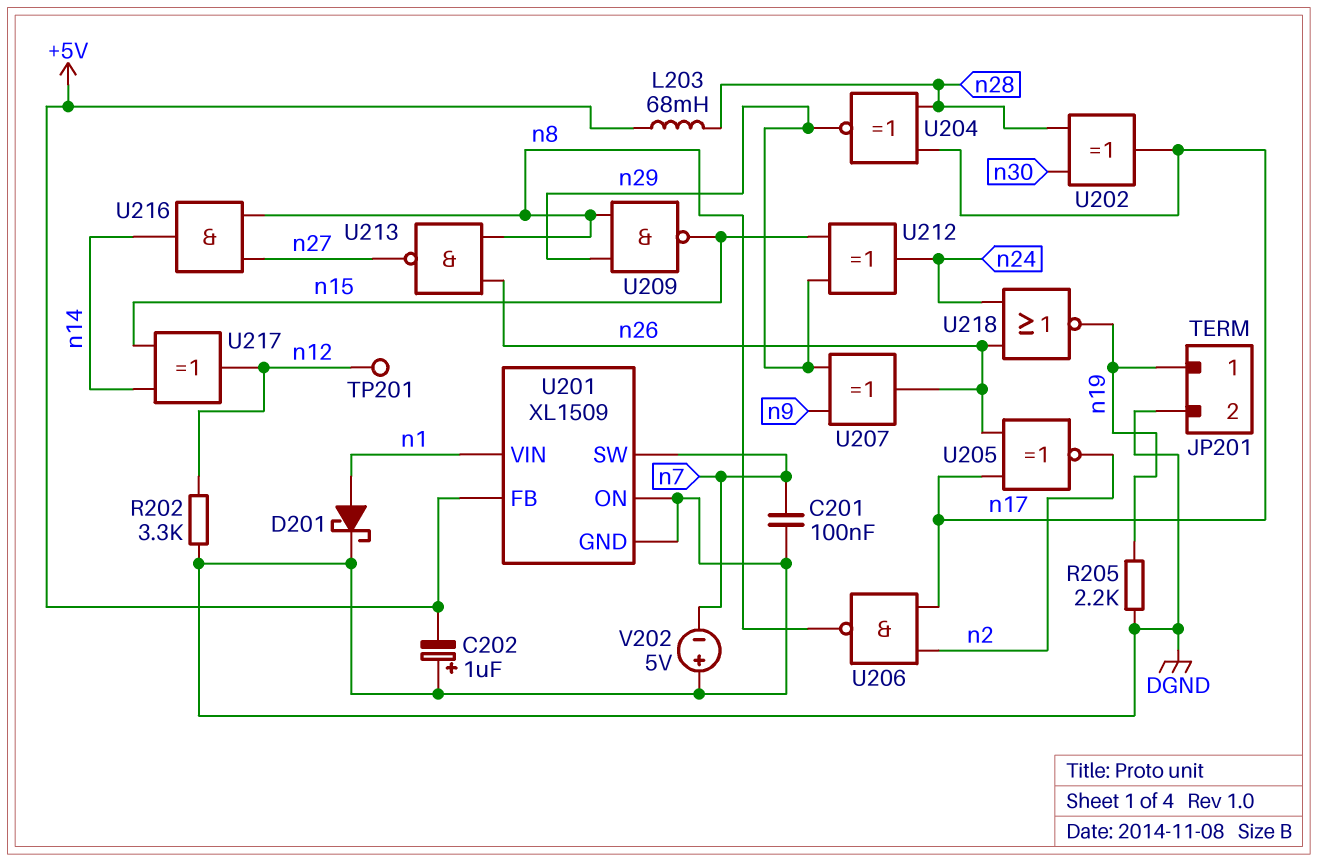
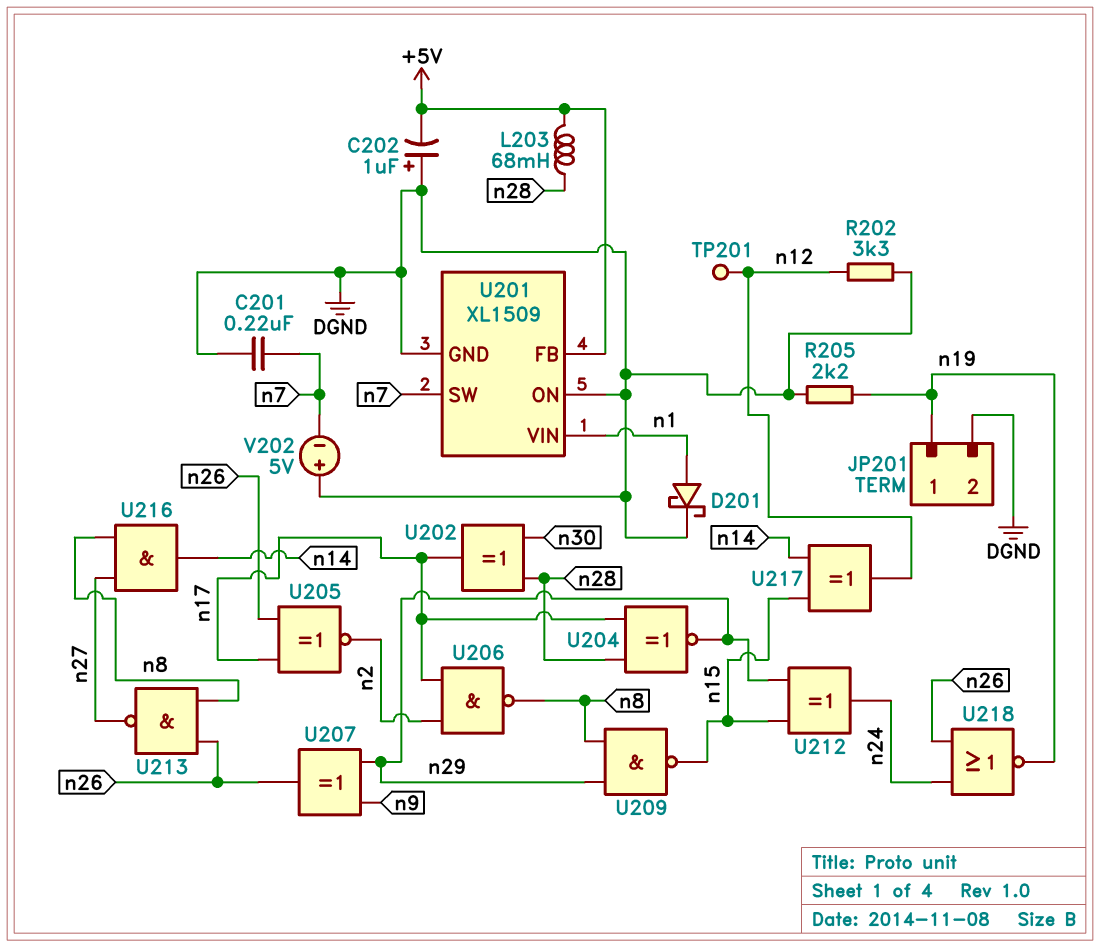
C201: 100nF (DGND, n7) -> 220nF (DGND, n7)

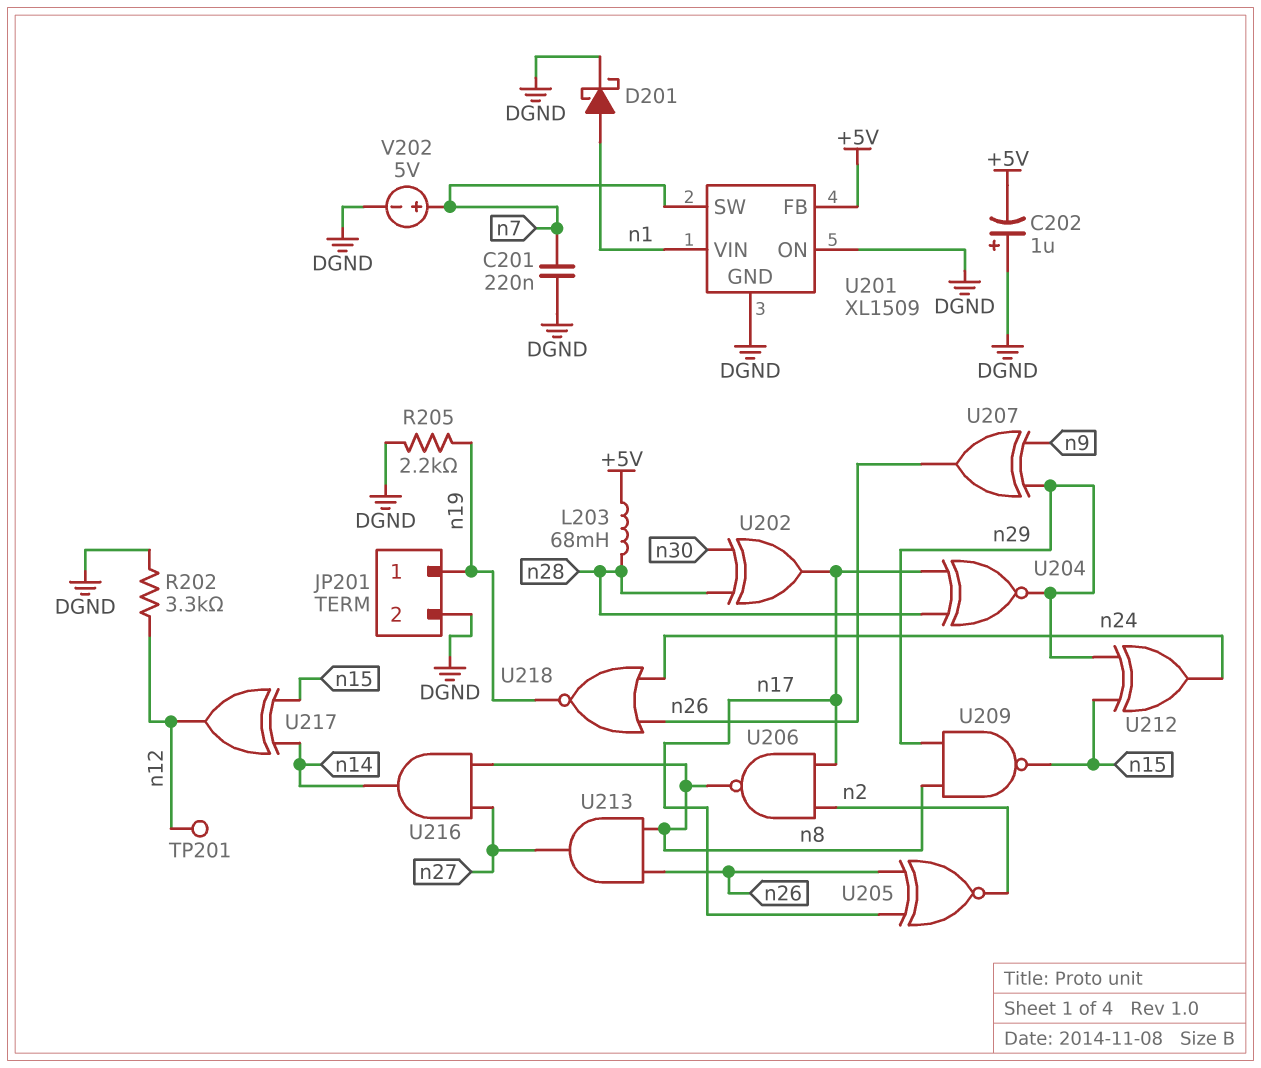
U213: NAND (in n8, in n26, out n27) -> AND (in n8, in n26, out n27)
V202: 5V (plus DGND, minus n7) -> 5V (plus n7, minus DGND)

